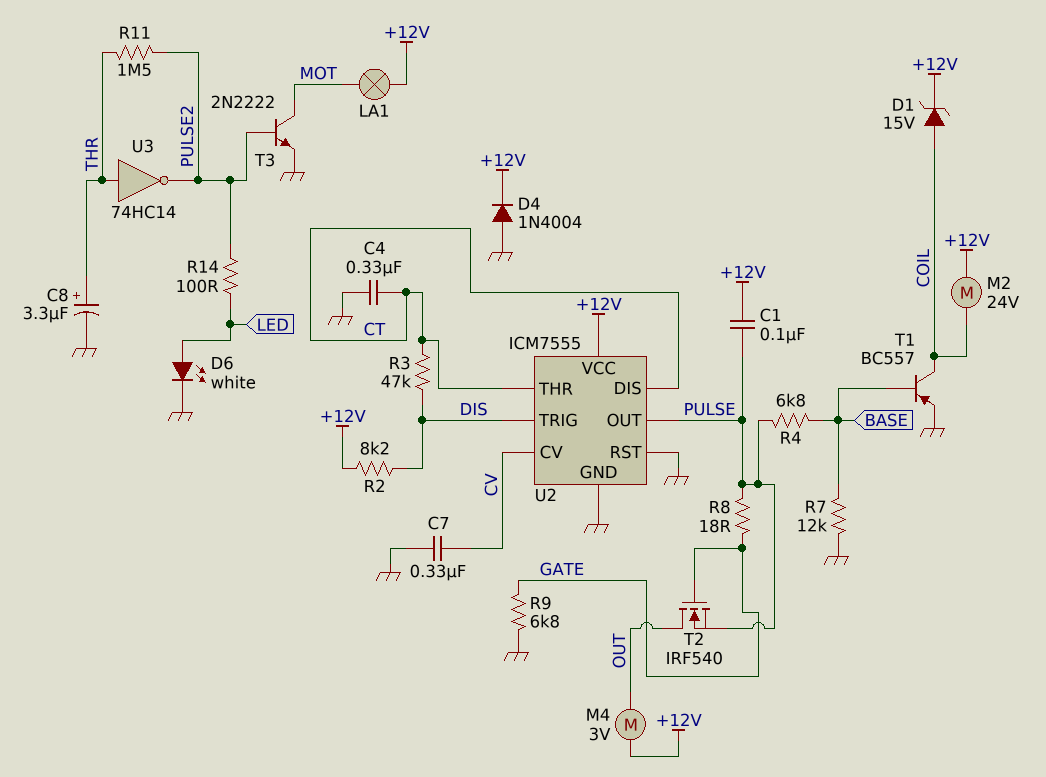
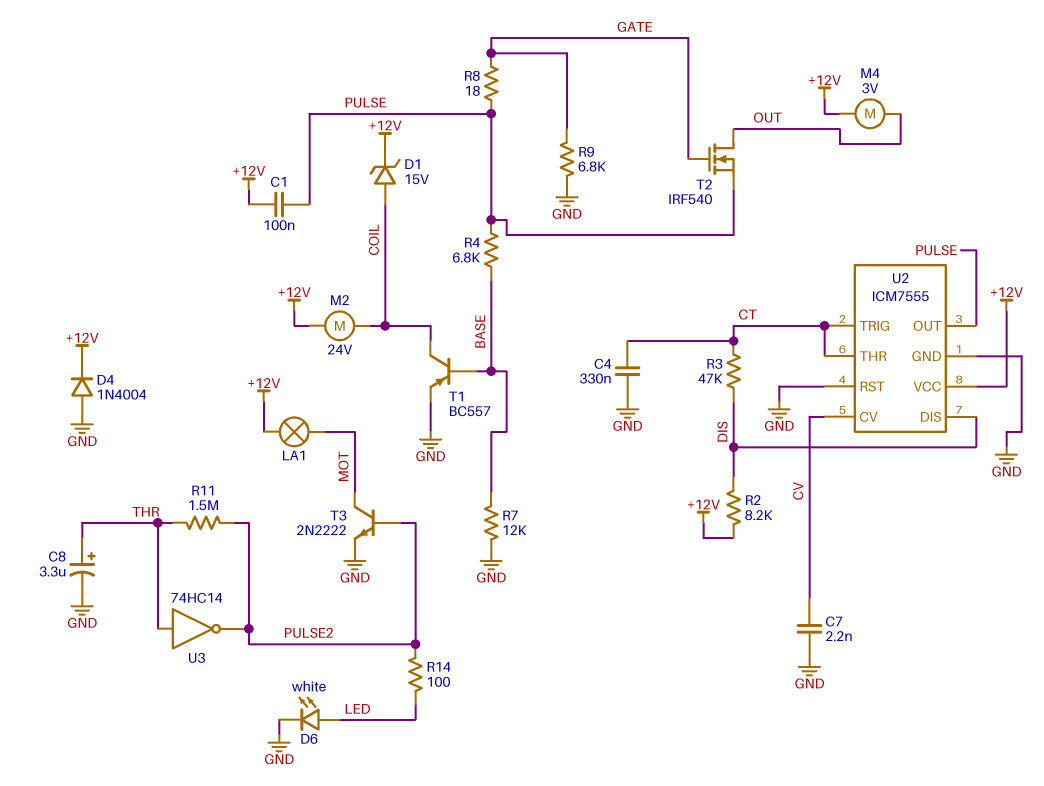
C7: 330nF (CV, GND) -> 2.2nF (CV, GND)
U2 pin DIS: CT -> DIS
U2 pin TRIG: DIS -> CT

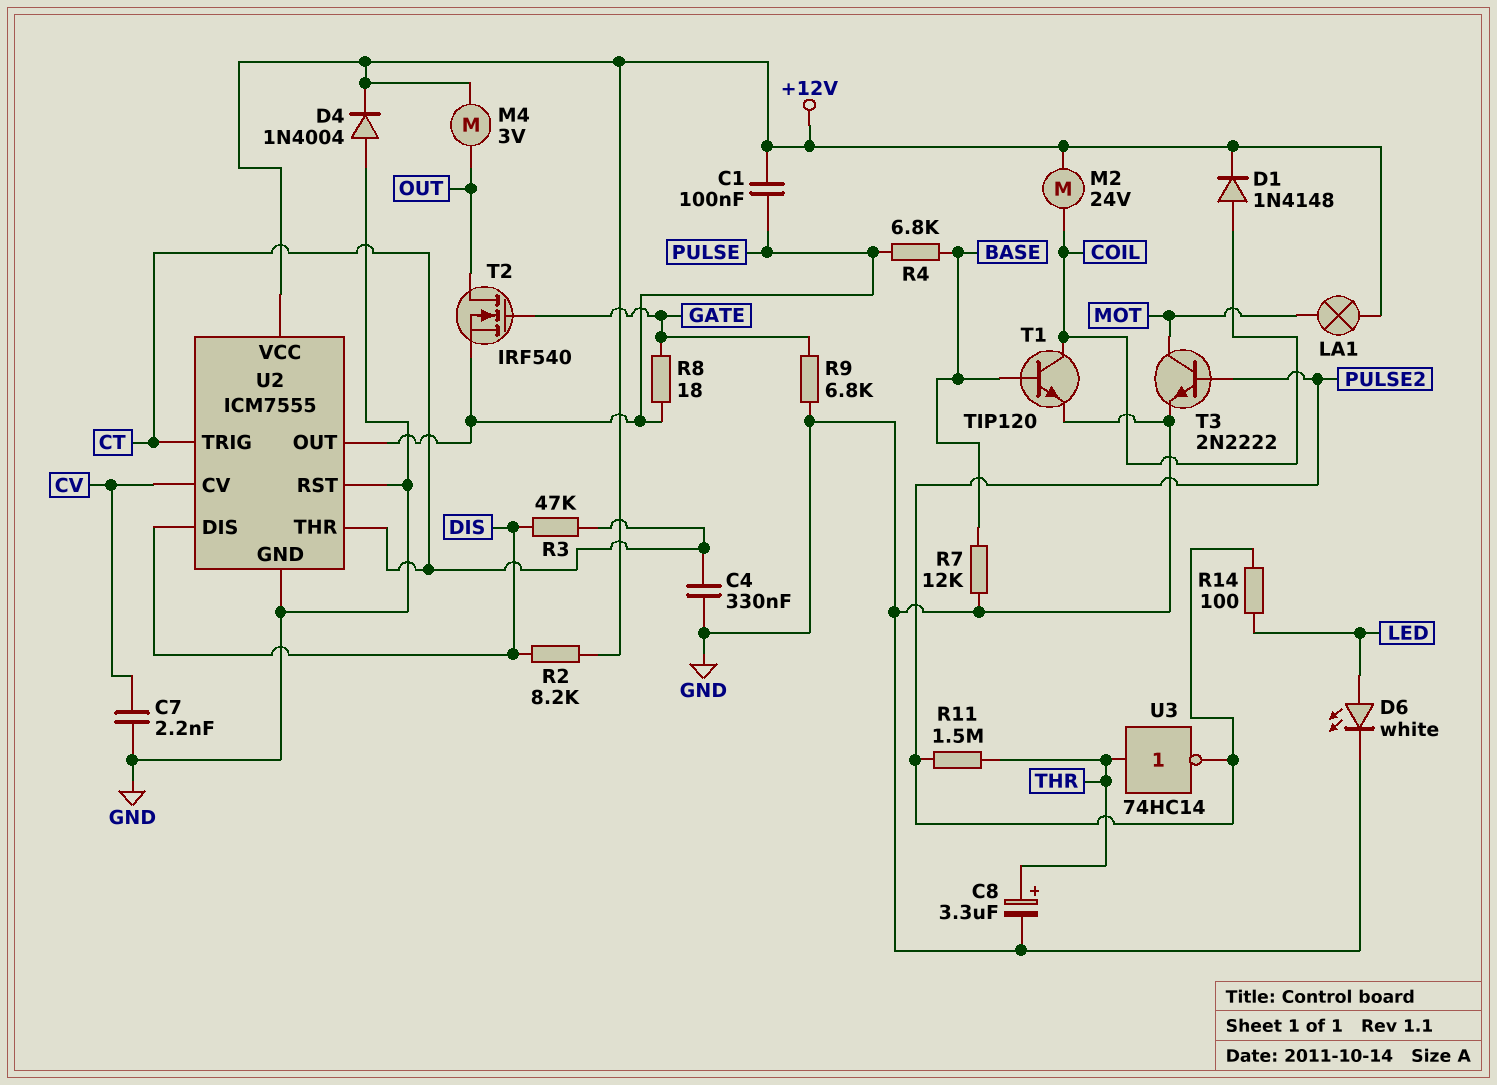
D1: zener 15V (A COIL, K +12V) -> diode 1N4148 (A COIL, K +12V)
T1: PNP BC557 (B BASE, C COIL, E GND) -> NPN TIP120 (B BASE, C COIL, E GND)

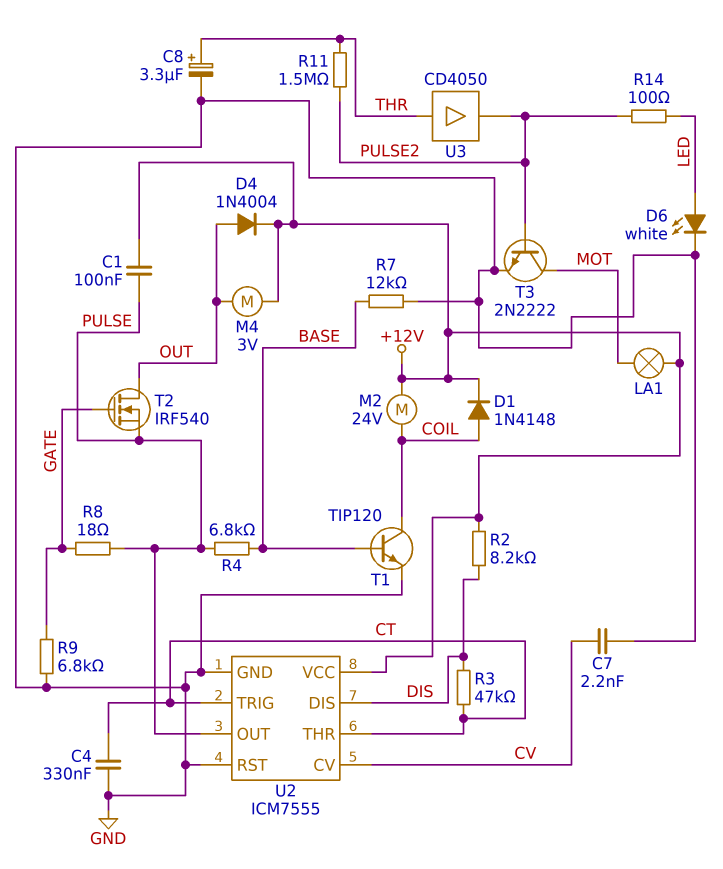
D4: diode 1N4004 (A GND, K +12V) -> diode 1N4004 (A OUT, K +12V)
U3: NOT 74HC14 (in THR, out PULSE2) -> buffer CD4050 (in THR, out PULSE2)

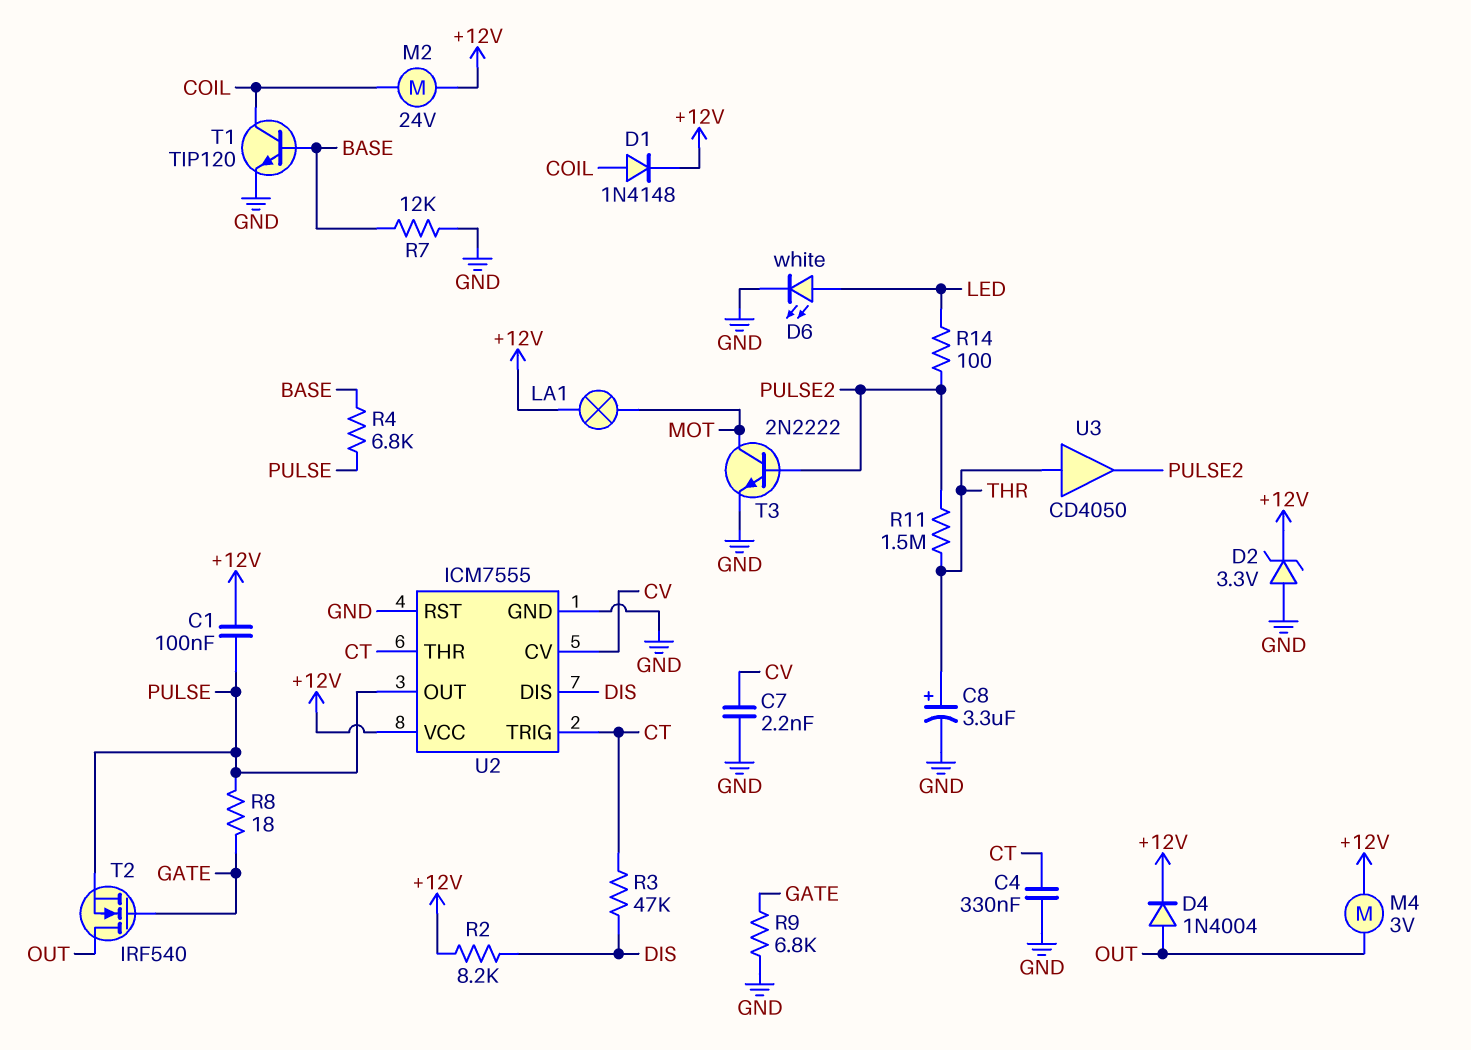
D2: none -> zener 3.3V (A GND, K +12V)

